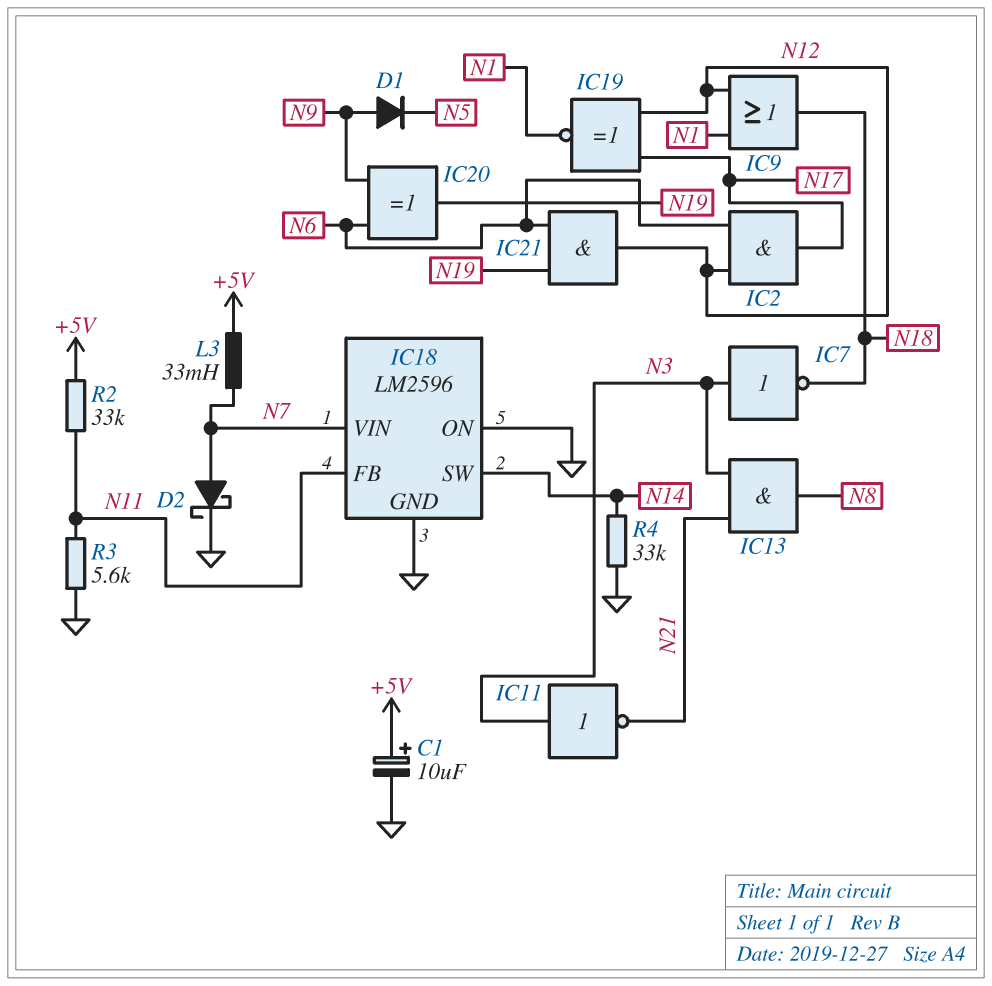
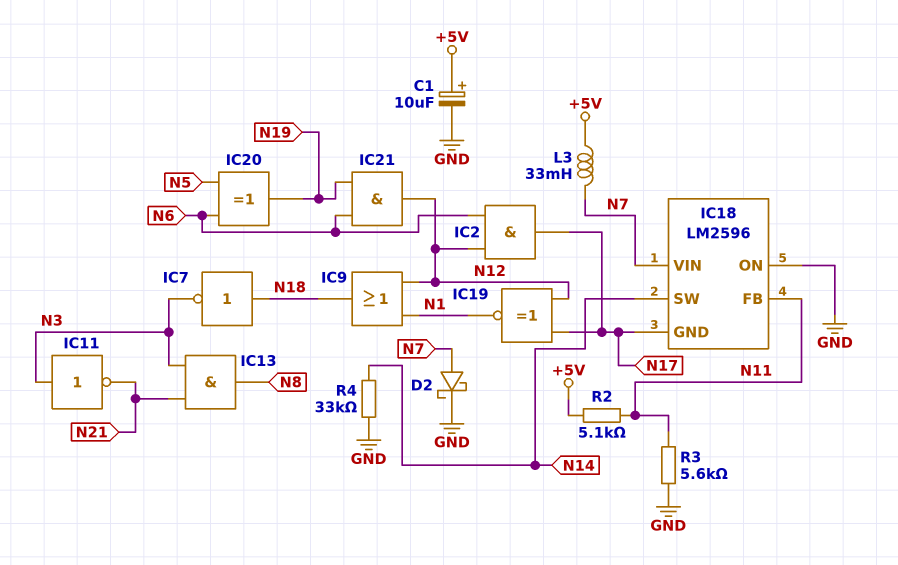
D1: diode (A N9, K N5) -> none
IC7: NOT (in N3, out N18) -> NOT (in N18, out N3)
IC18 pin GND: GND -> N17
IC20: XOR (in N6, in N9, out N19) -> XOR (in N5, in N6, out N19)
R2: 33k (+5V, N11) -> 5.1k (+5V, N11)

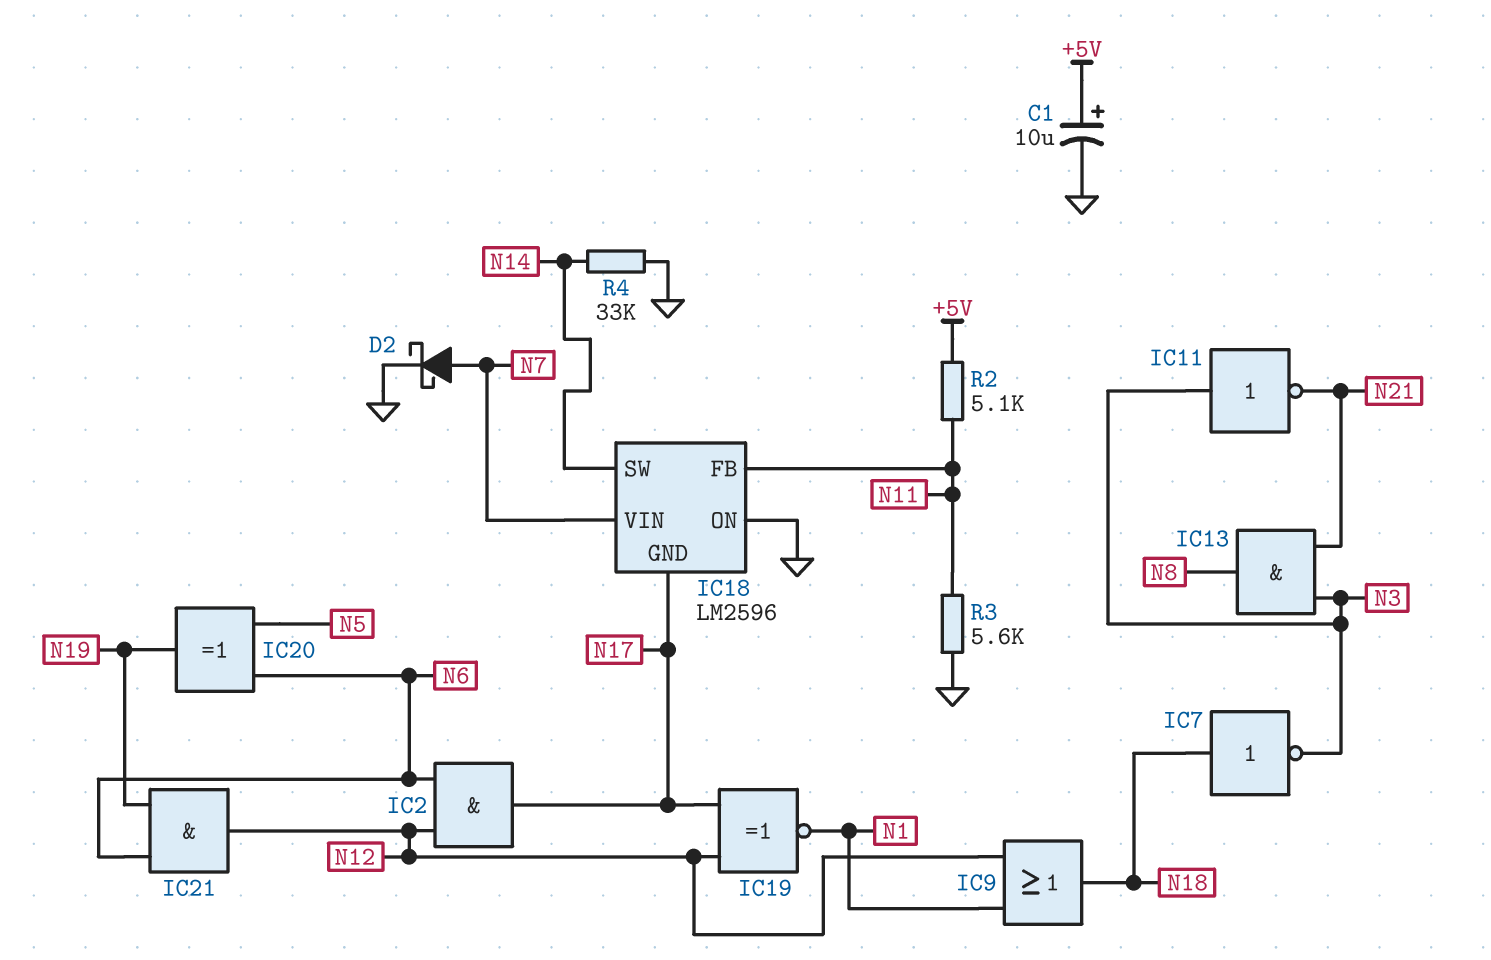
L3: 33mH (+5V, N7) -> none

